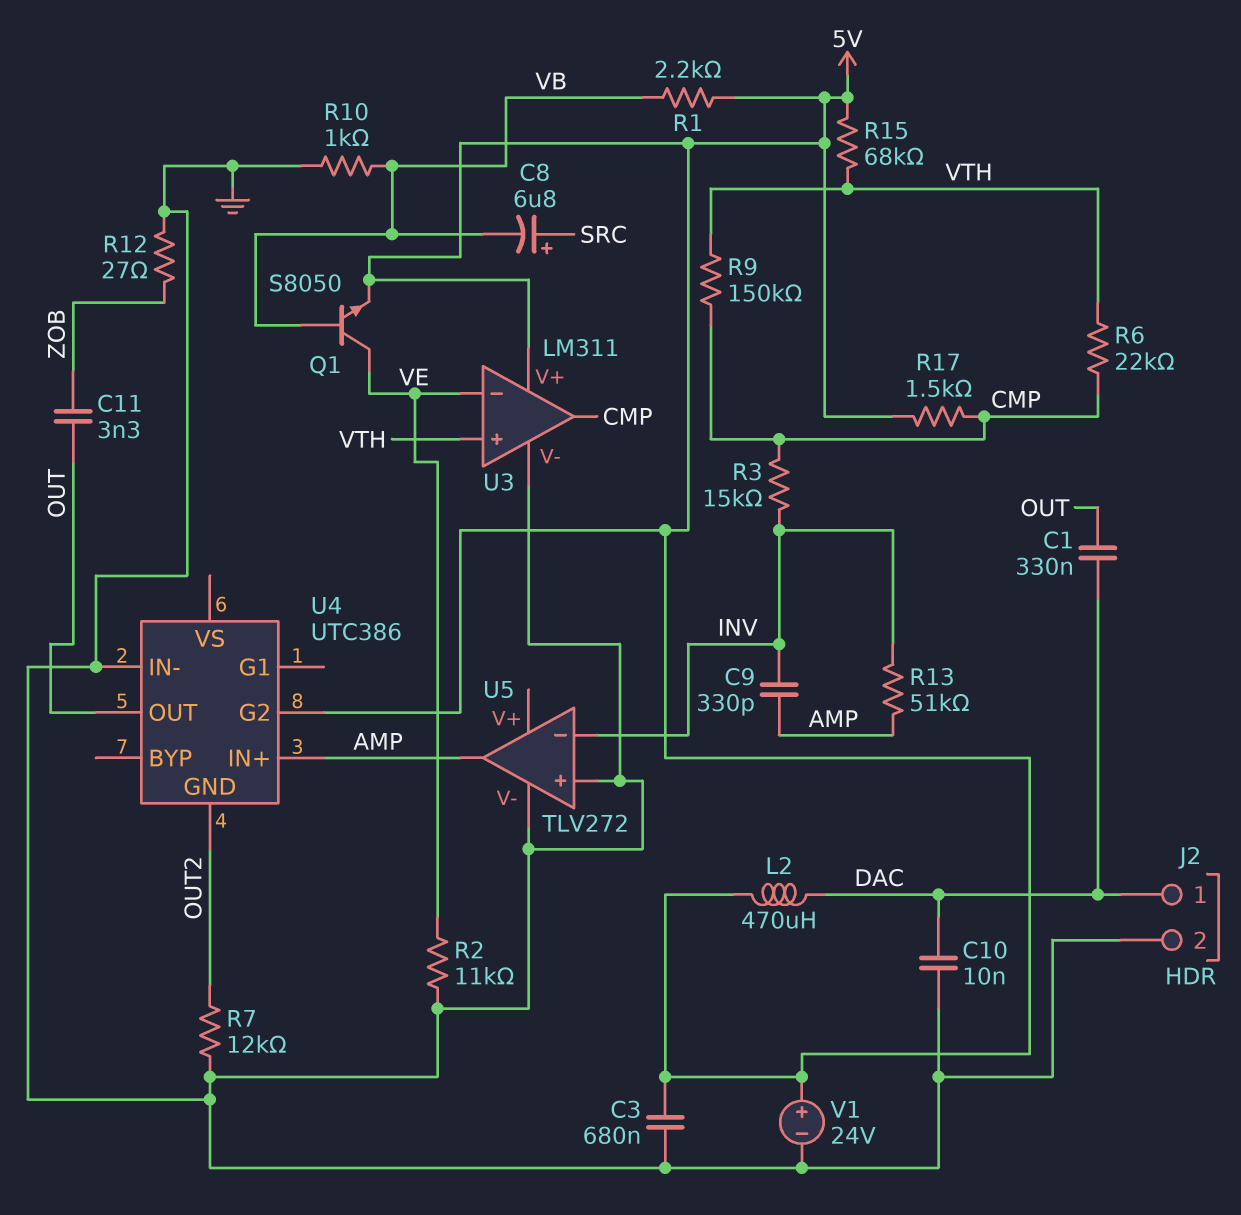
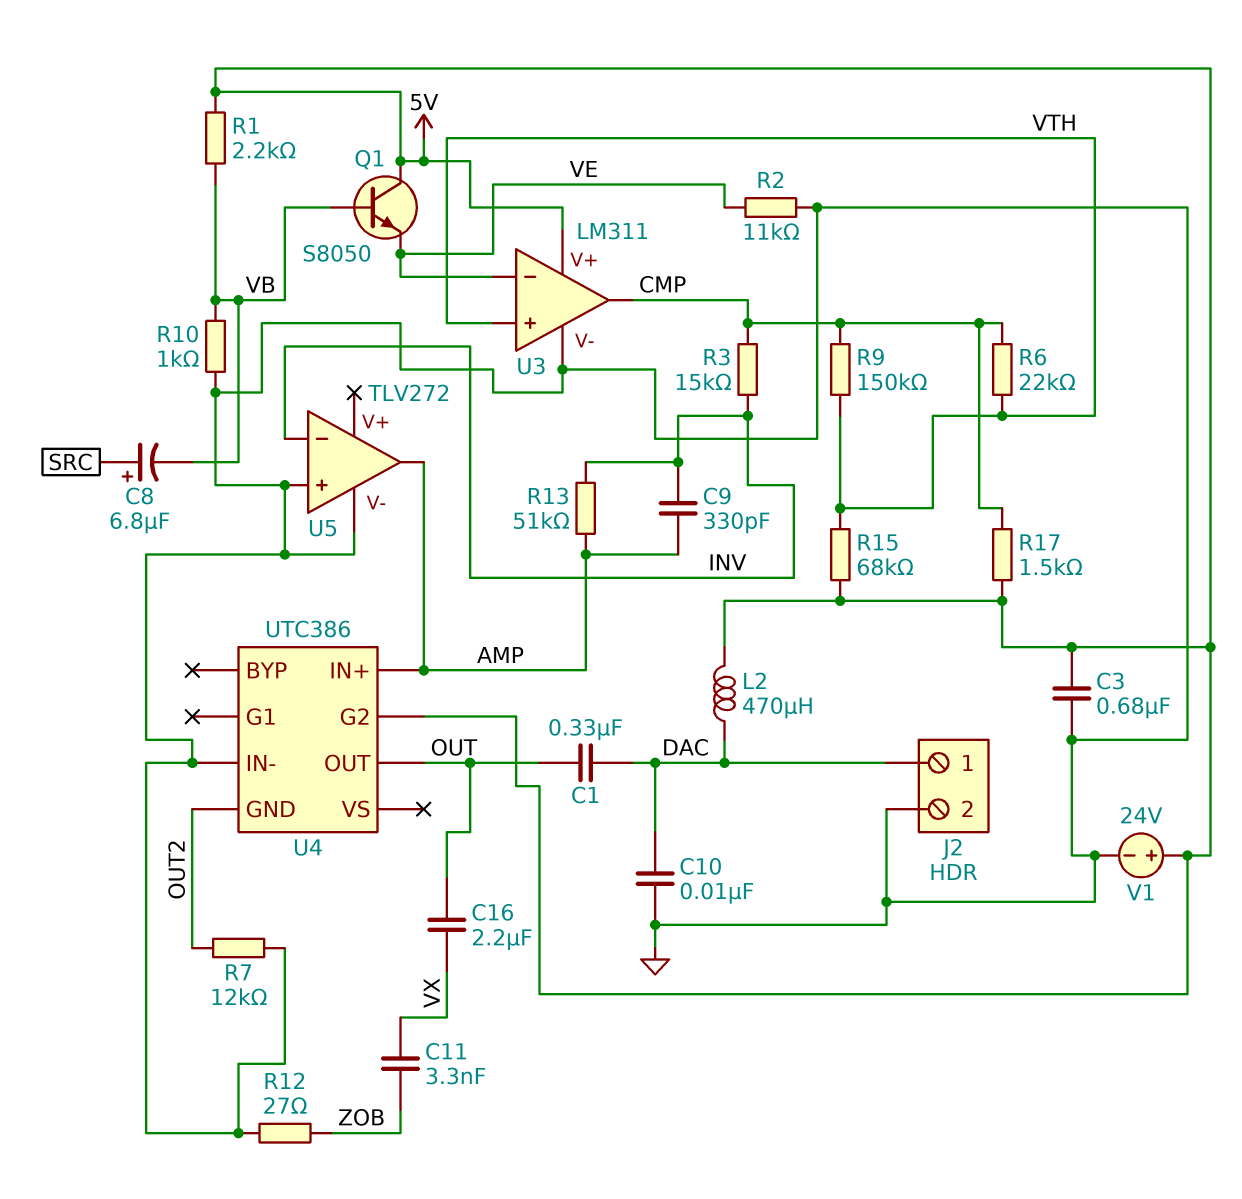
C11: 3.3nF (OUT, ZOB) -> 3.3nF (VX, ZOB)
C16: none -> 2.2uF (OUT, VX)
Q1: NPN S8050 (B VB, C VE, E 5V) -> NPN S8050 (B VB, C 5V, E VE)

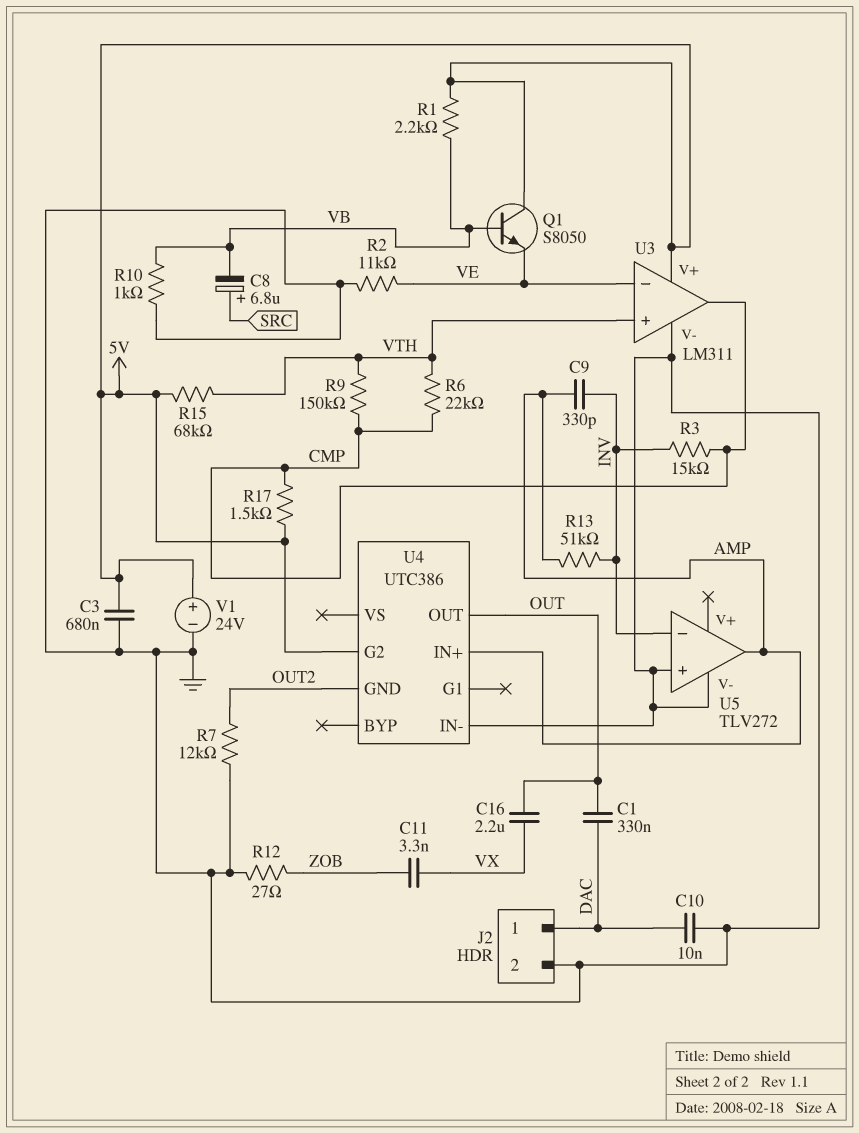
L2: 470uH (5V, DAC) -> none

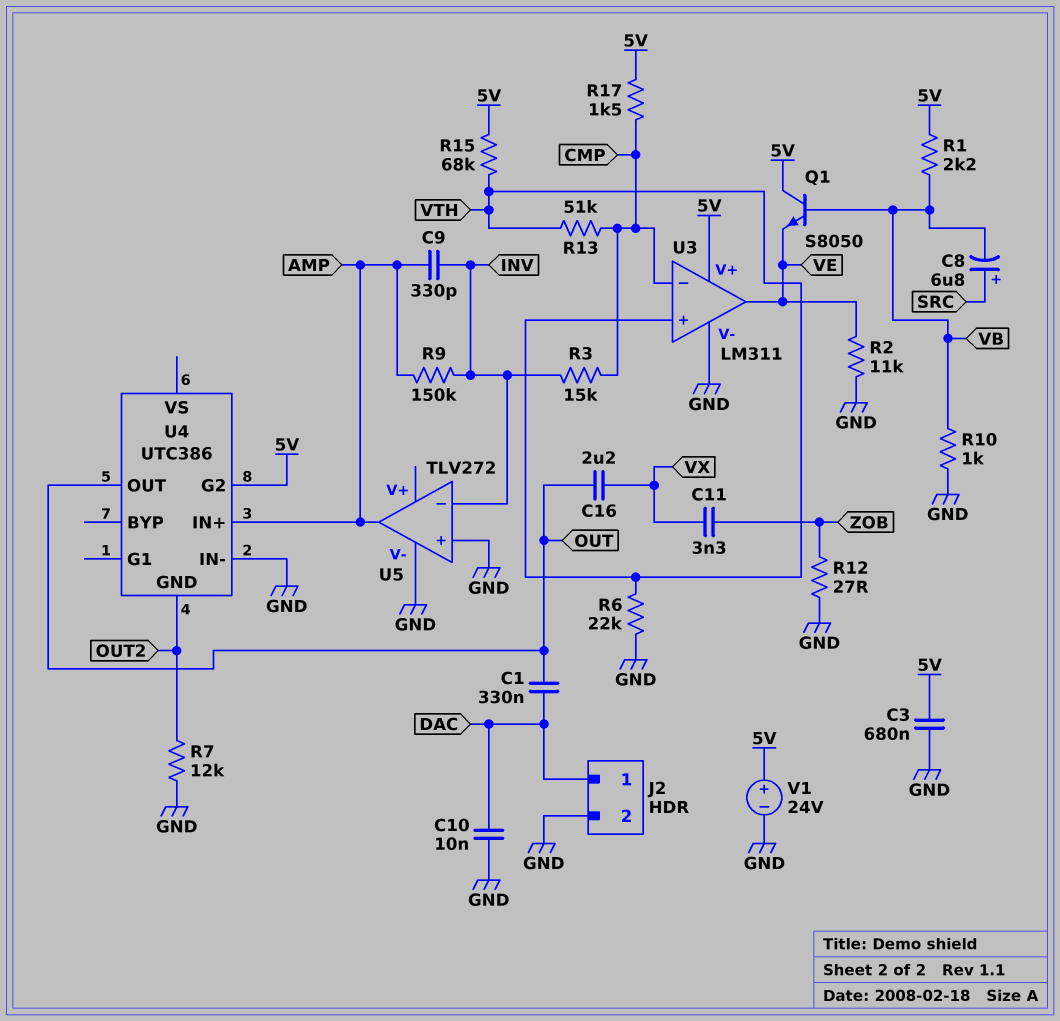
R6: 22k (CMP, VTH) -> 22k (GND, VTH)
R9: 150k (CMP, VTH) -> 150k (AMP, INV)
R13: 51k (AMP, INV) -> 51k (CMP, VTH)
U3 pin in-: VE -> CMP
U3 pin out: CMP -> VE

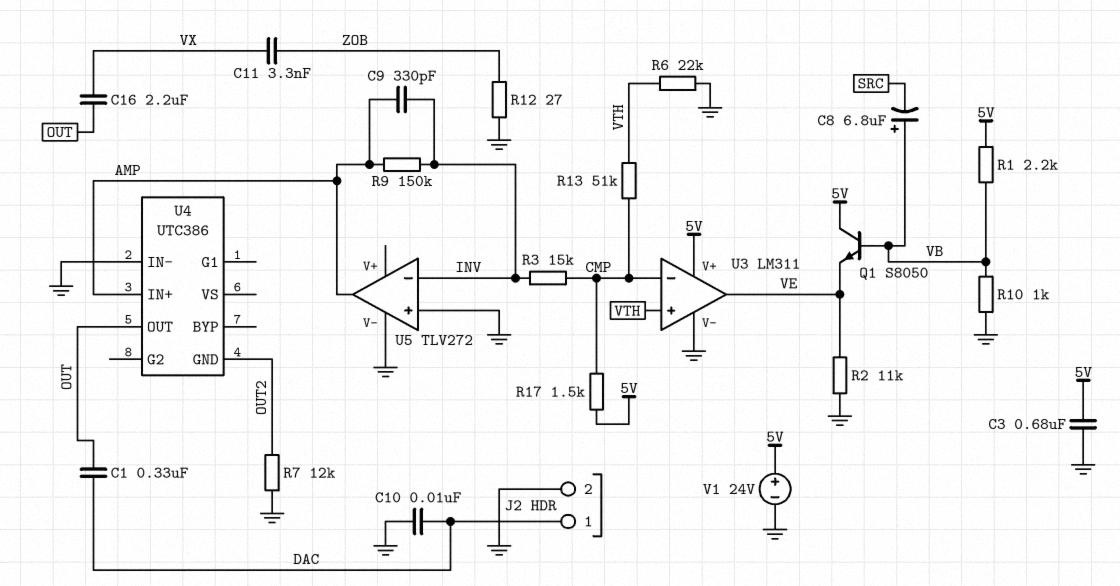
C8: 6.8uF (plus SRC, minus VB) -> 6.8uF (plus VB, minus SRC)
R15: 68k (5V, VTH) -> none
U4 pin G2: 5V -> none

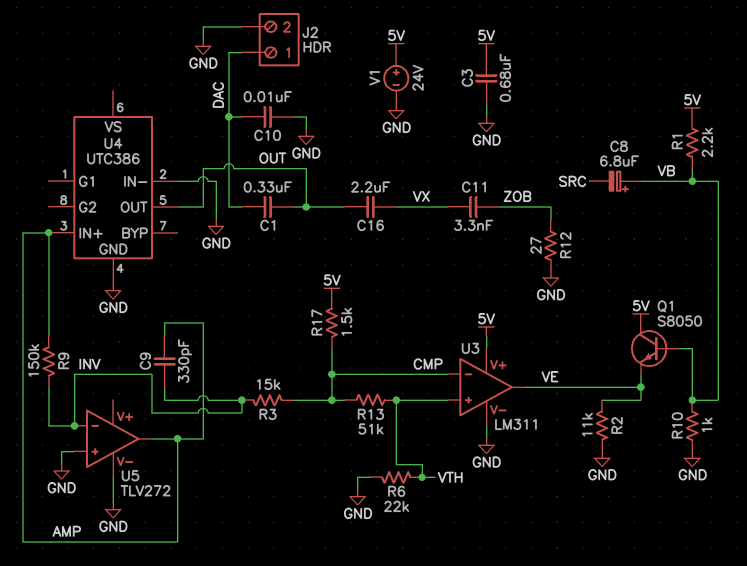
R7: 12k (GND, OUT2) -> none
U4 pin GND: OUT2 -> GND

